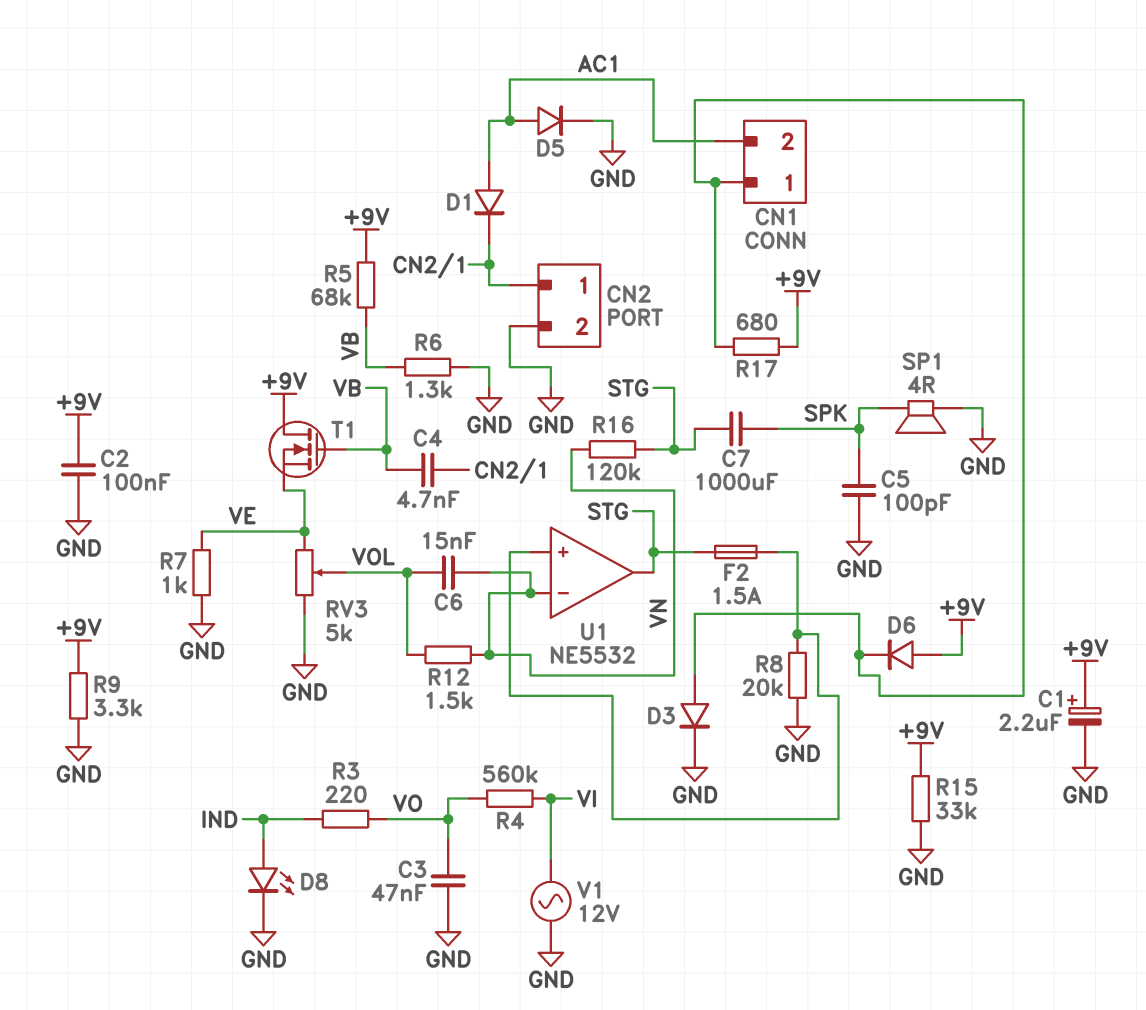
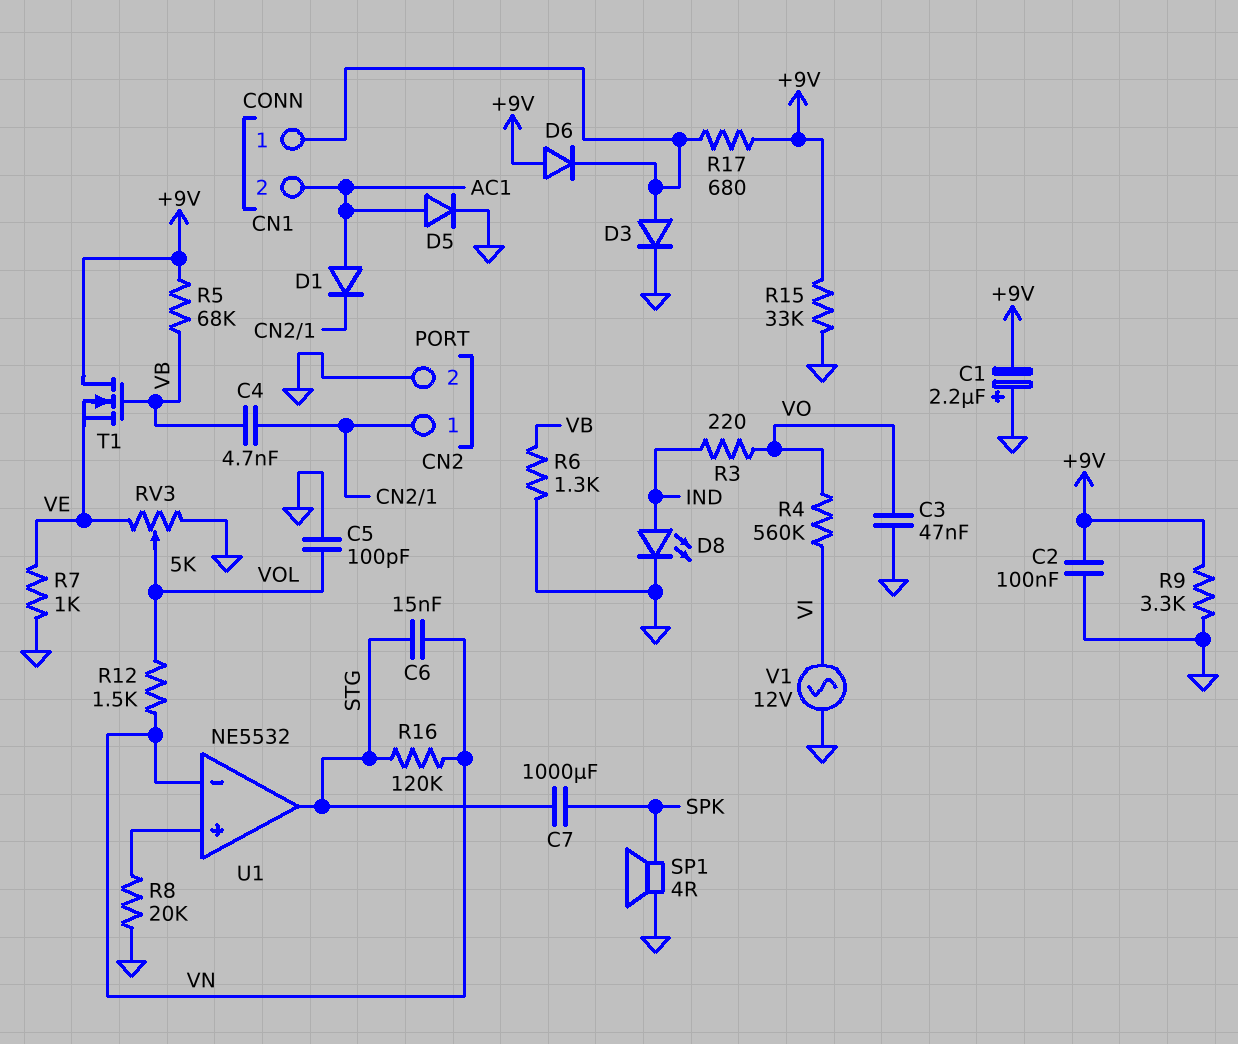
C1: 2.2uF (plus +9V, minus GND) -> 2.2uF (plus GND, minus +9V)
C5: 100pF (GND, SPK) -> 100pF (GND, VOL)
C6: 15nF (VN, VOL) -> 15nF (STG, VN)
F2: 1.5A (STG, U1/in+) -> none

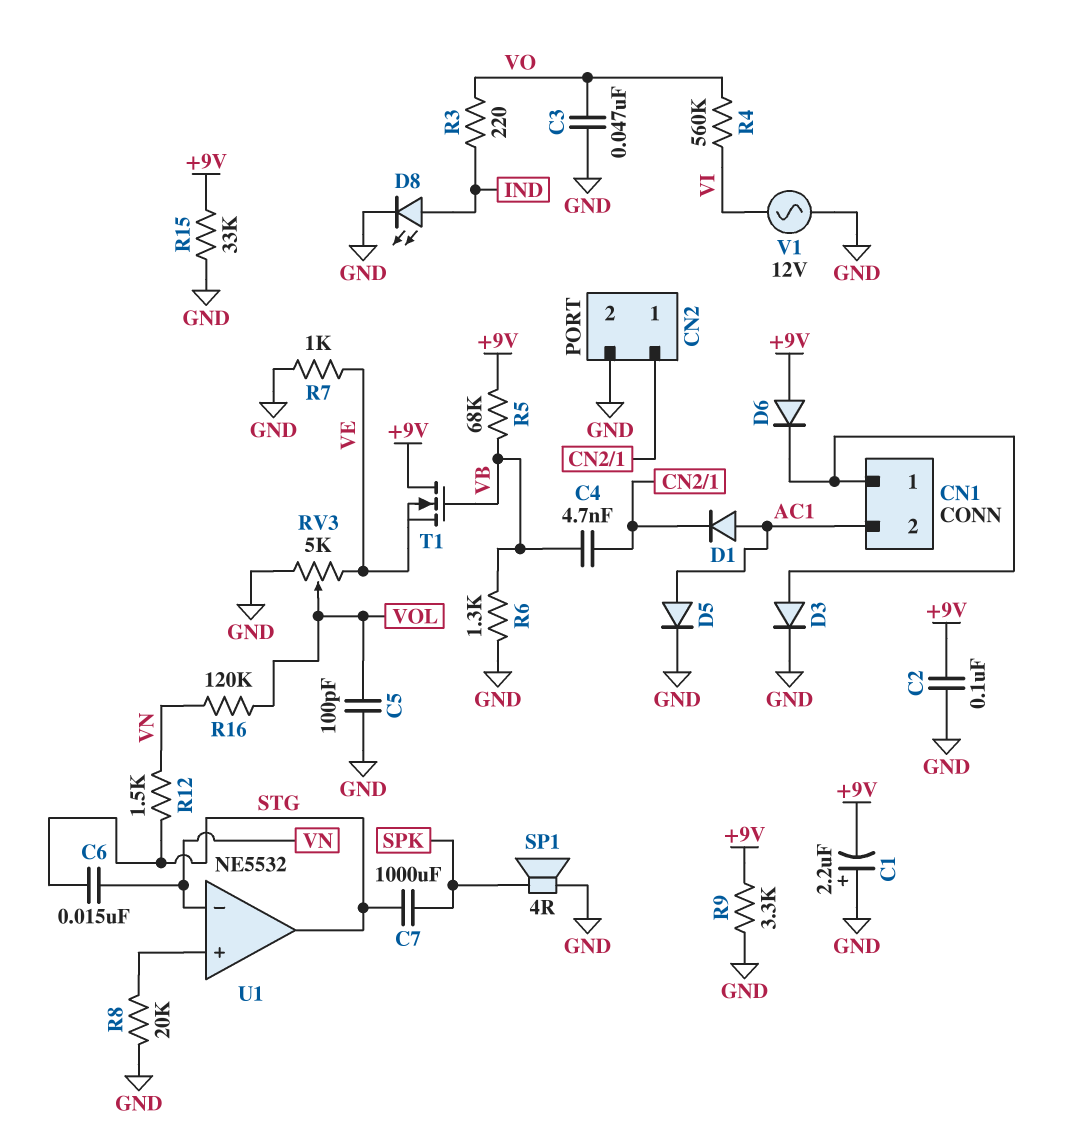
R12: 1.5k (VN, VOL) -> 1.5k (STG, VN)
R16: 120k (STG, VN) -> 120k (VN, VOL)
R17: 680 (+9V, CN1/1) -> none

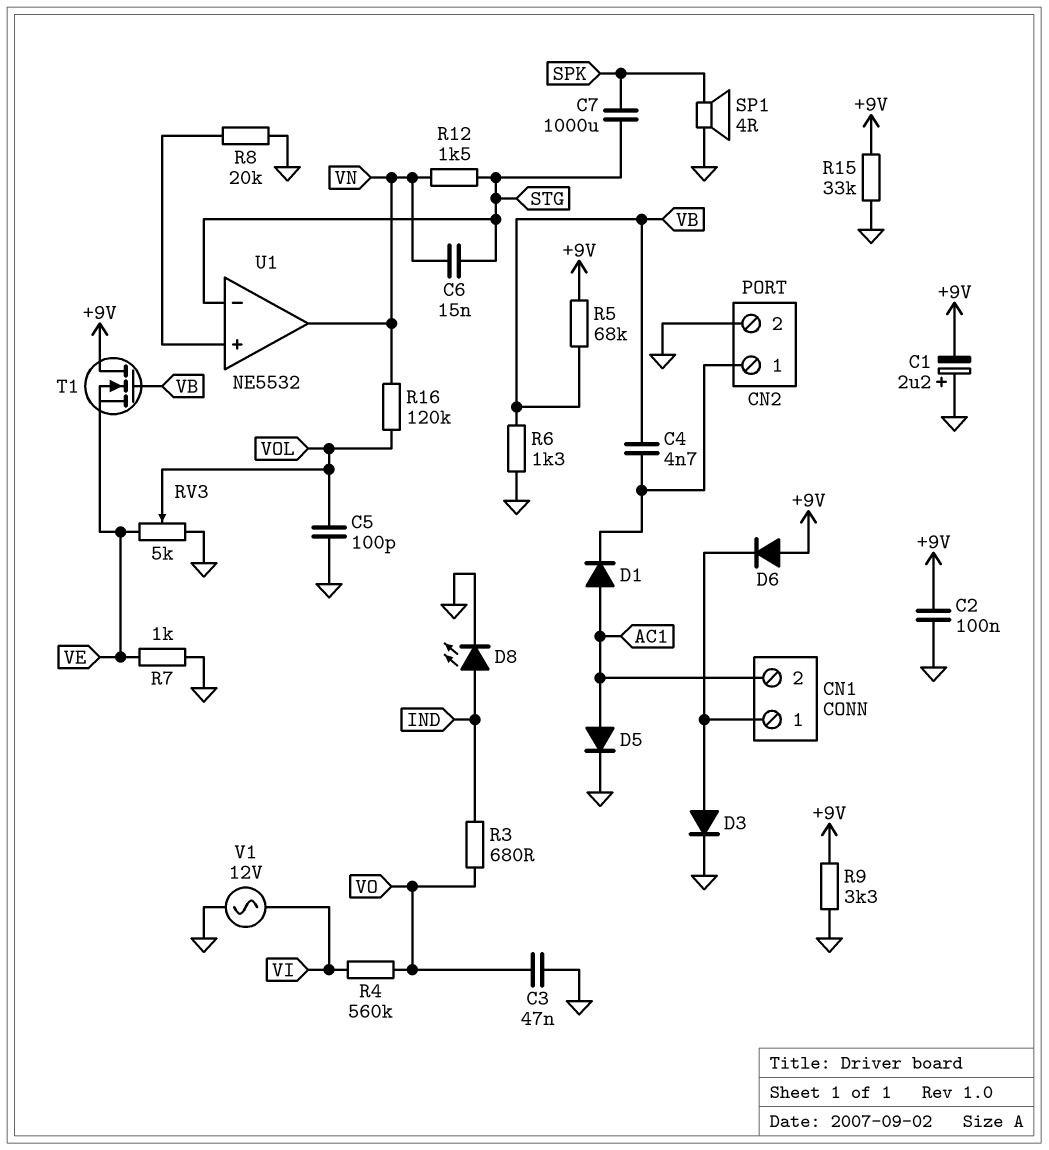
R3: 220 (IND, VO) -> 680 (IND, VO)
U1 pin in-: VN -> STG
U1 pin out: STG -> VN

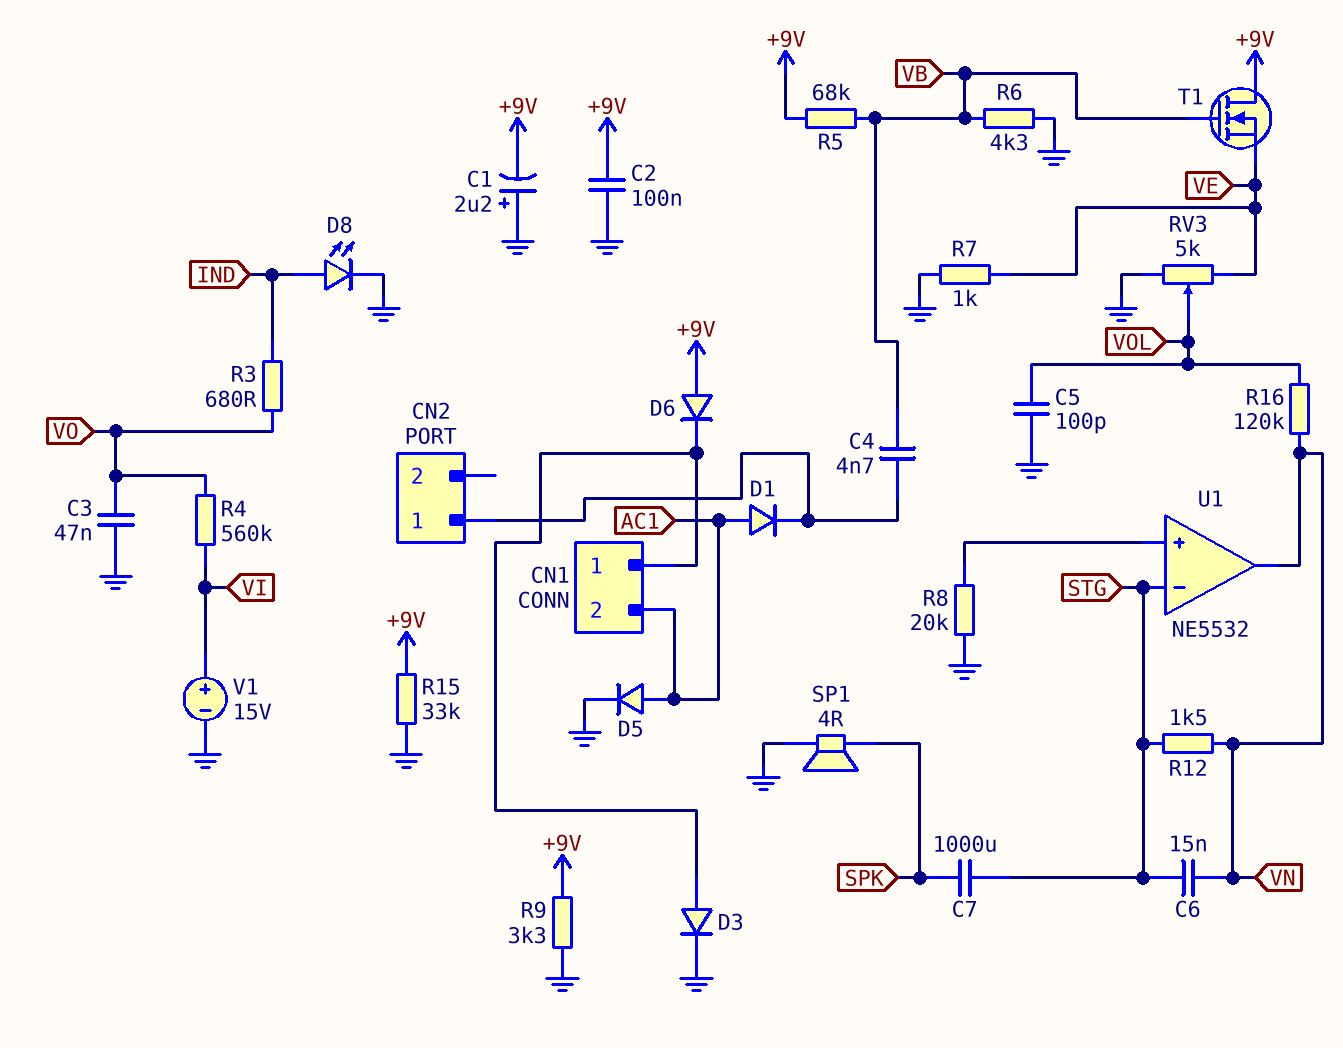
CN2 pin 2: GND -> none
R6: 1.3k (GND, VB) -> 4.3k (GND, VB)
V1: AC 12V (GND, VI) -> 15V (plus VI, minus GND)

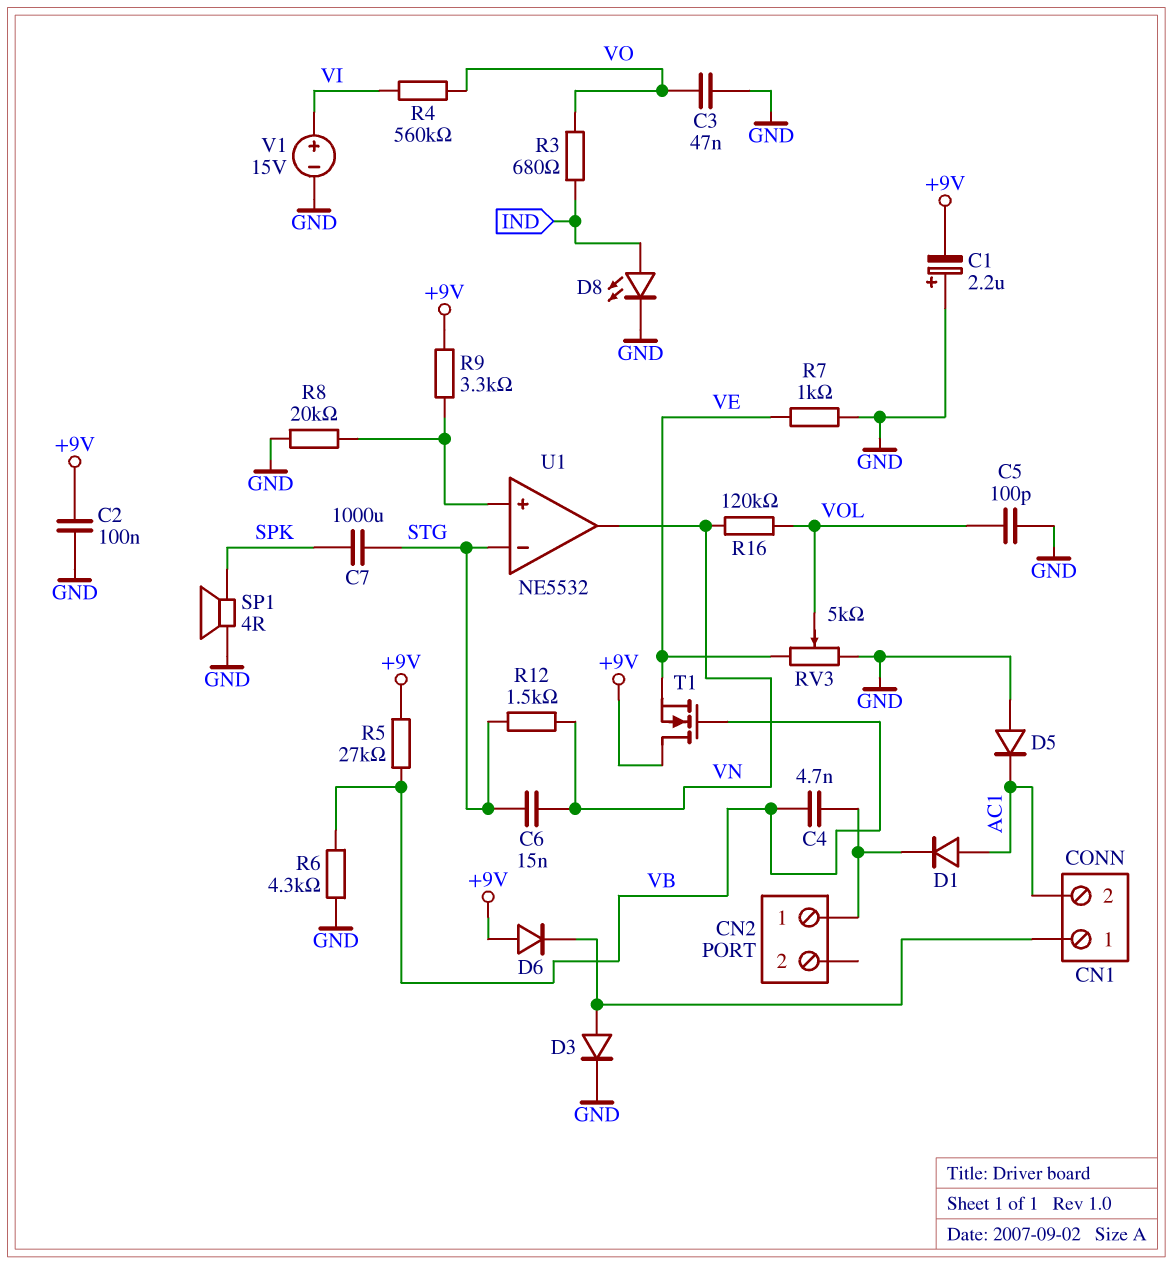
D5: diode (A AC1, K GND) -> diode (A GND, K AC1)
R5: 68k (+9V, VB) -> 27k (+9V, VB)
R9: 3.3k (+9V, GND) -> 3.3k (+9V, U1/in+)
R15: 33k (+9V, GND) -> none

